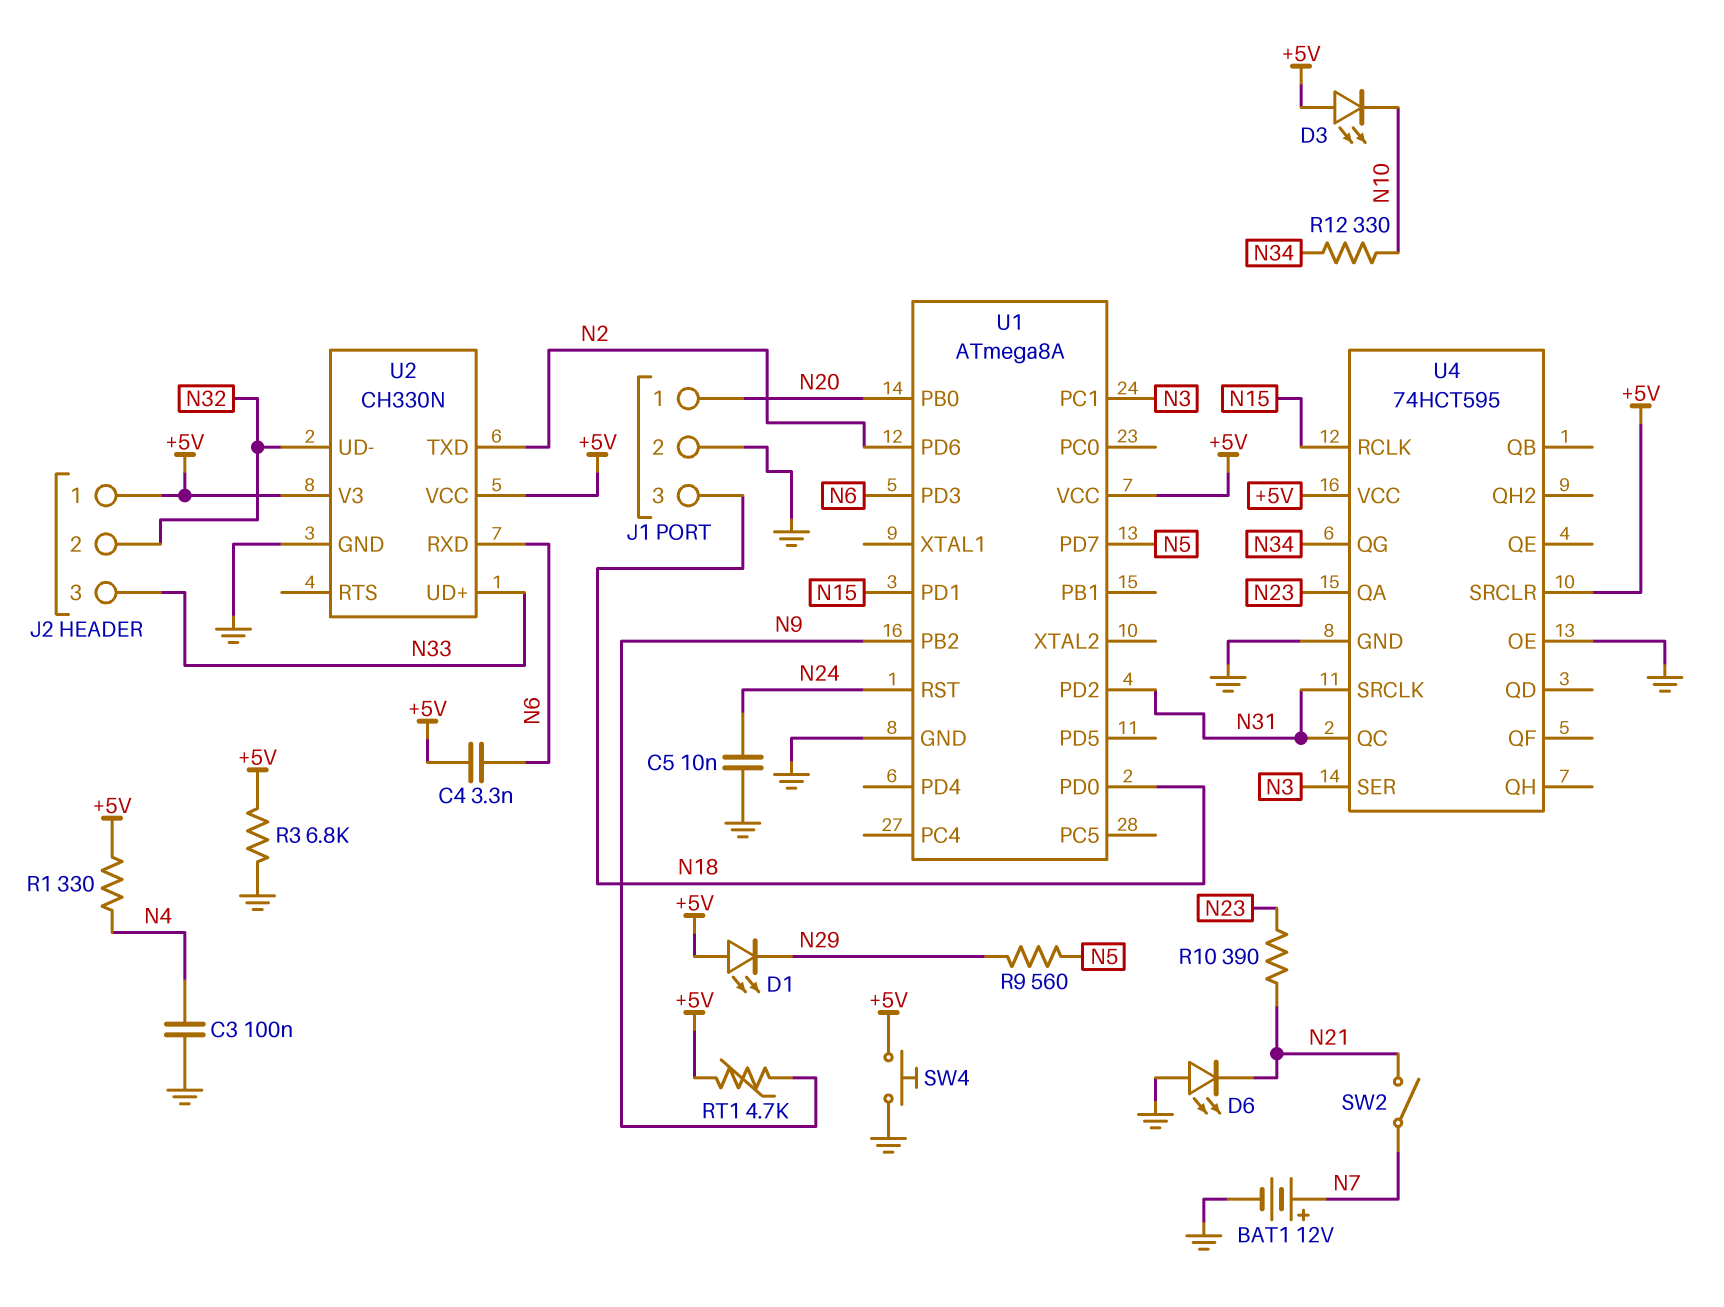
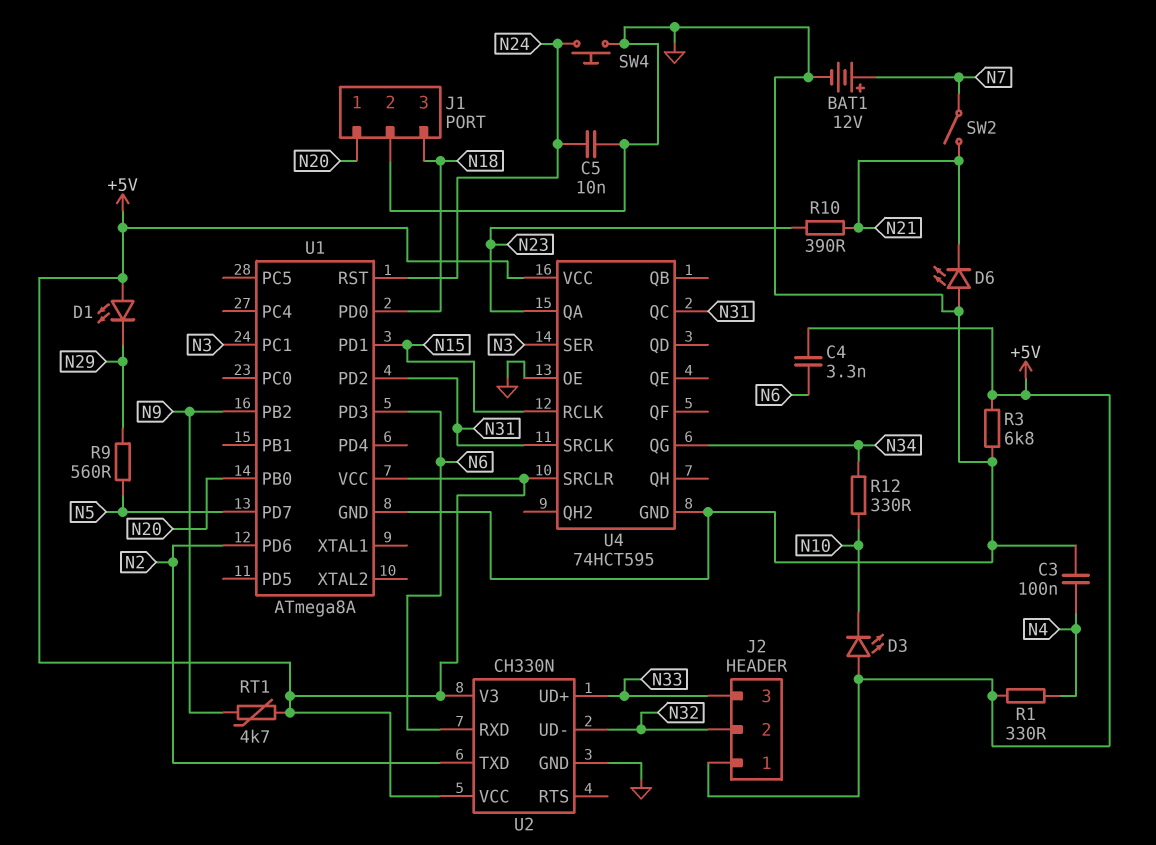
SW4: button (+5V, GND) -> button (GND, N24)

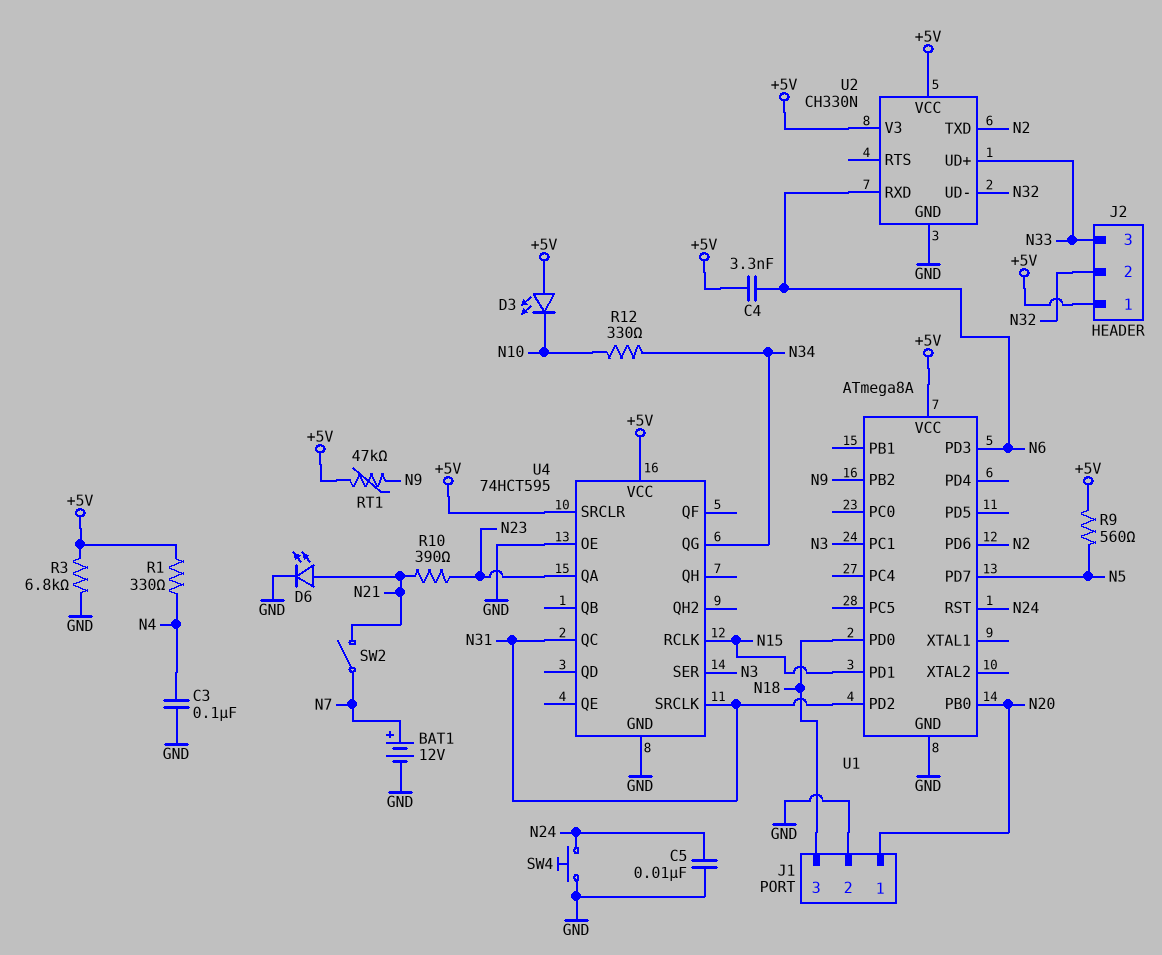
D1: LED (A +5V, K N29) -> none
D6: LED (A GND, K N21) -> LED (A N21, K GND)
R9: 560 (N5, N29) -> 560 (+5V, N5)
RT1: 4.7k (+5V, N9) -> 47k (+5V, N9)

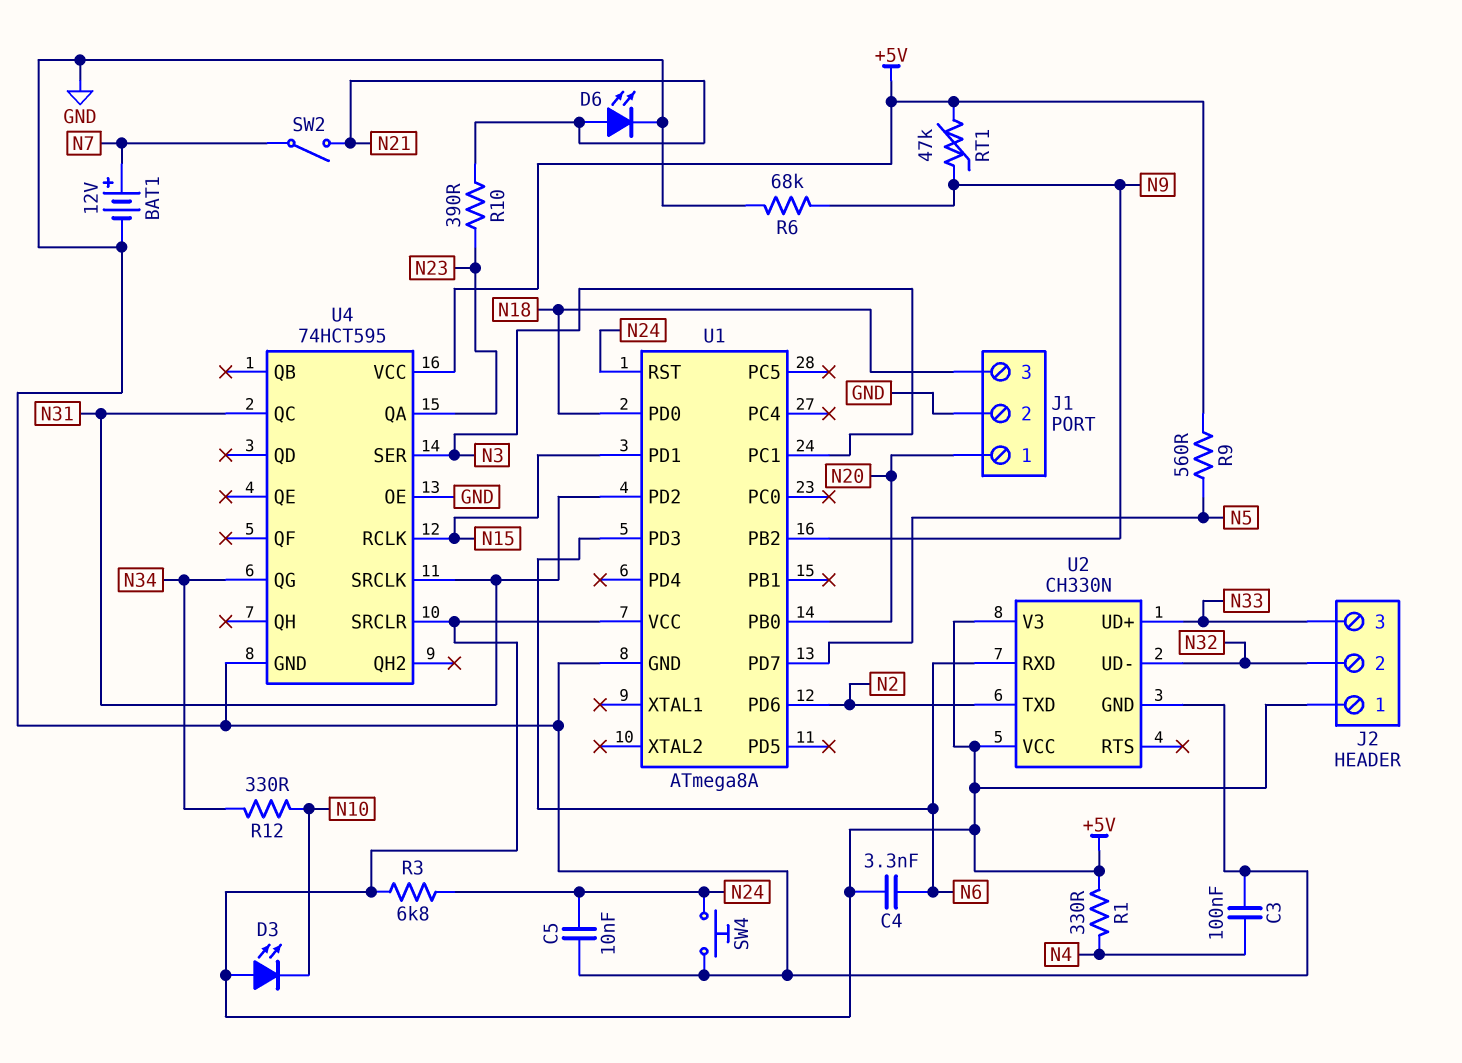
R3: 6.8k (+5V, GND) -> 6.8k (+5V, N24)
R6: none -> 68k (GND, N9)

